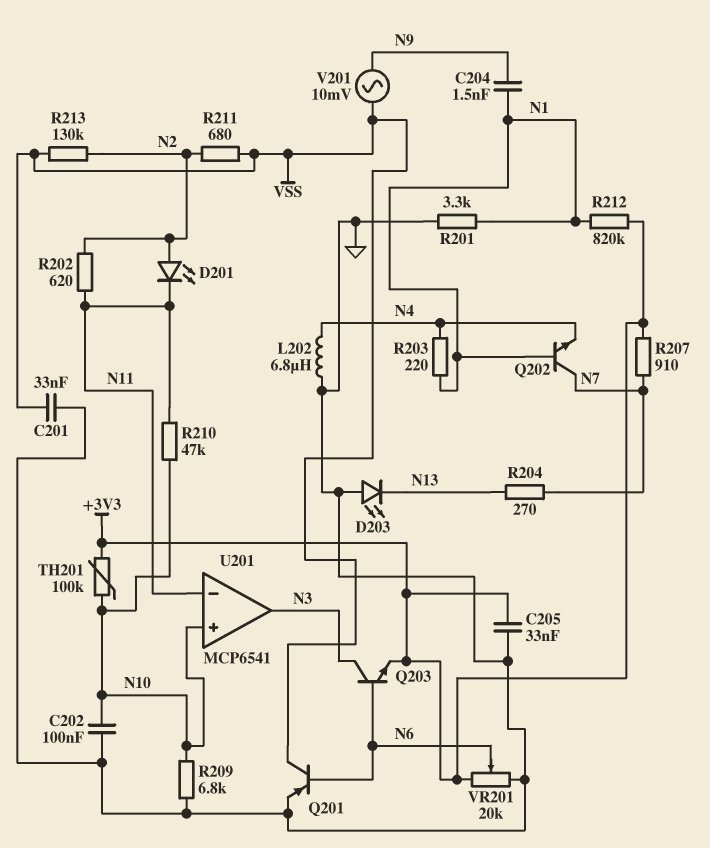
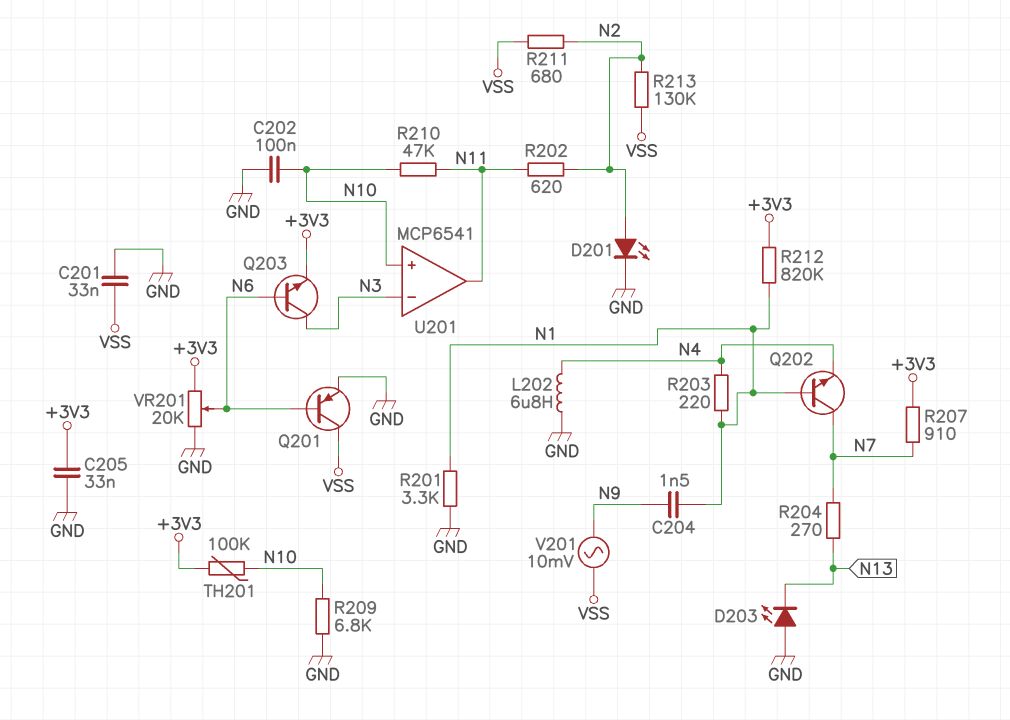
D201: LED (A N2, K N11) -> LED (A N2, K GND)
U201 pin in-: N11 -> N3
U201 pin out: N3 -> N11

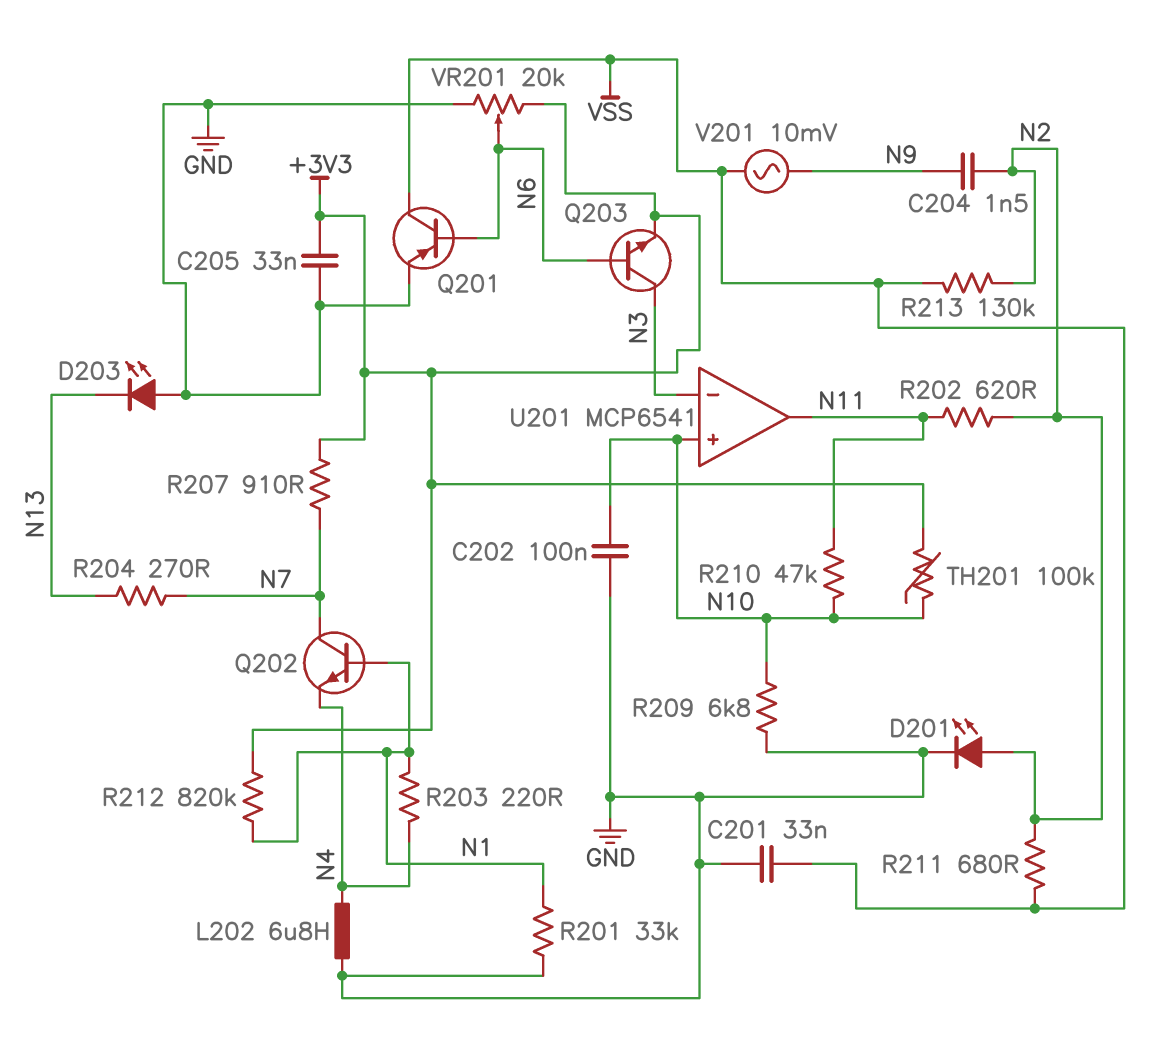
C204: 1.5nF (N1, N9) -> 1.5nF (N2, N9)
R201: 3.3k (GND, N1) -> 33k (GND, N1)

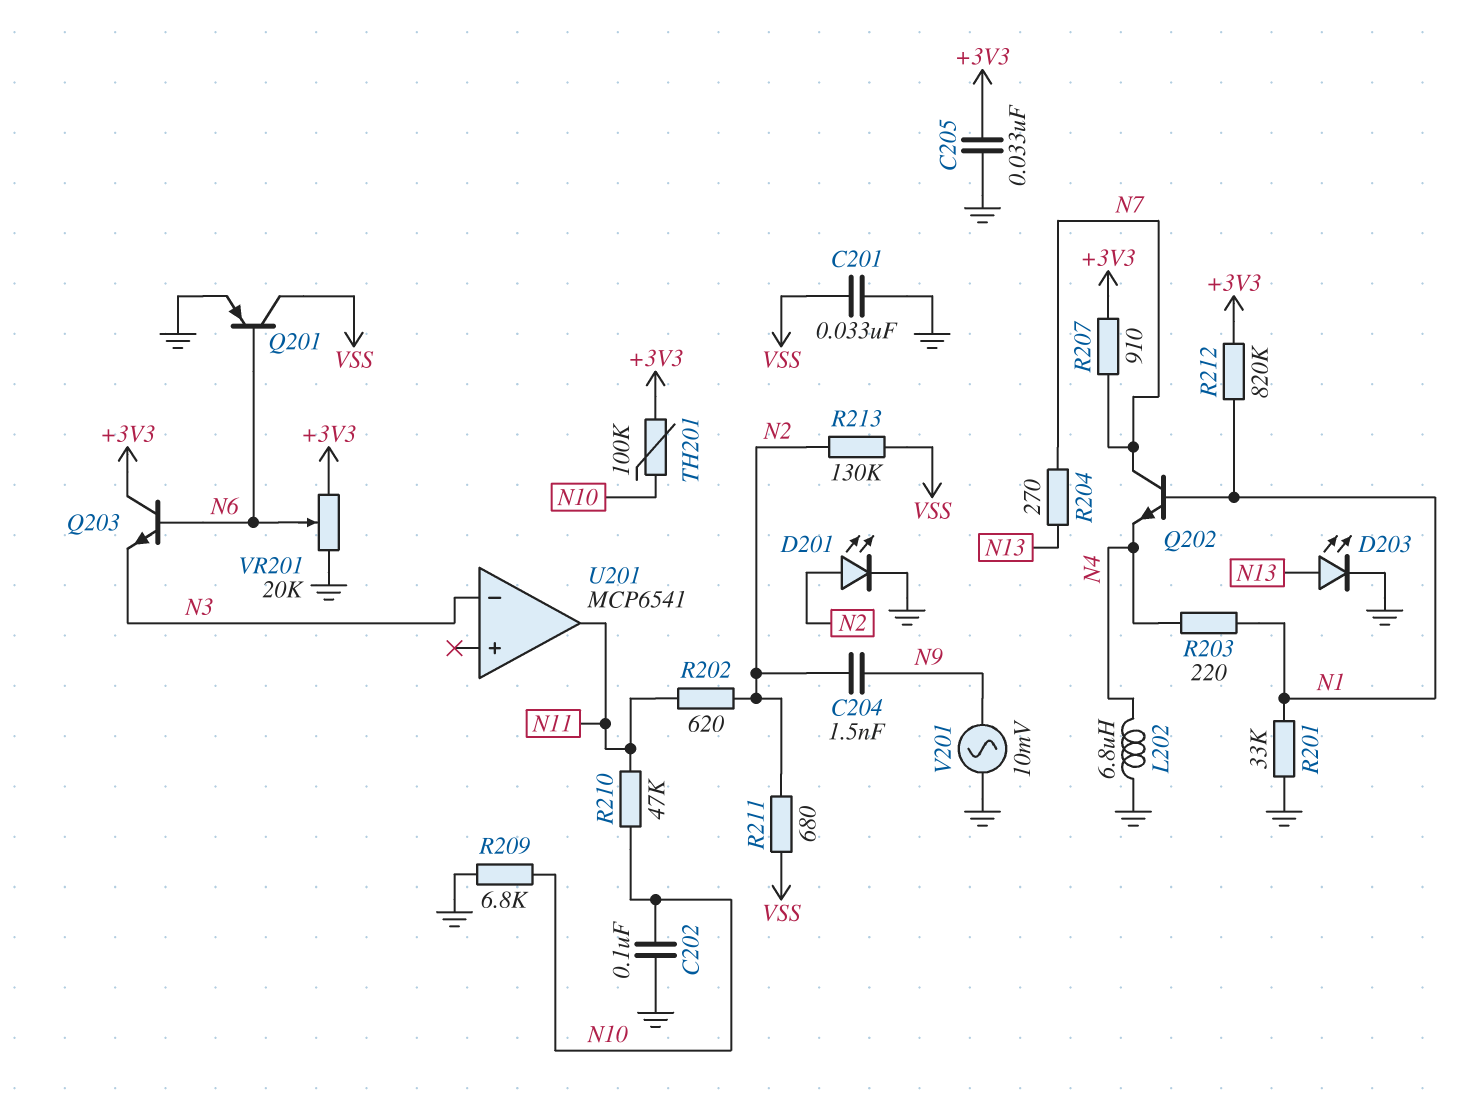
D203: LED (A GND, K N13) -> LED (A N13, K GND)
Q203: NPN (B N6, C N3, E +3V3) -> NPN (B N6, C +3V3, E N3)
U201 pin in+: N10 -> none
V201: AC 10mV (N9, VSS) -> AC 10mV (GND, N9)

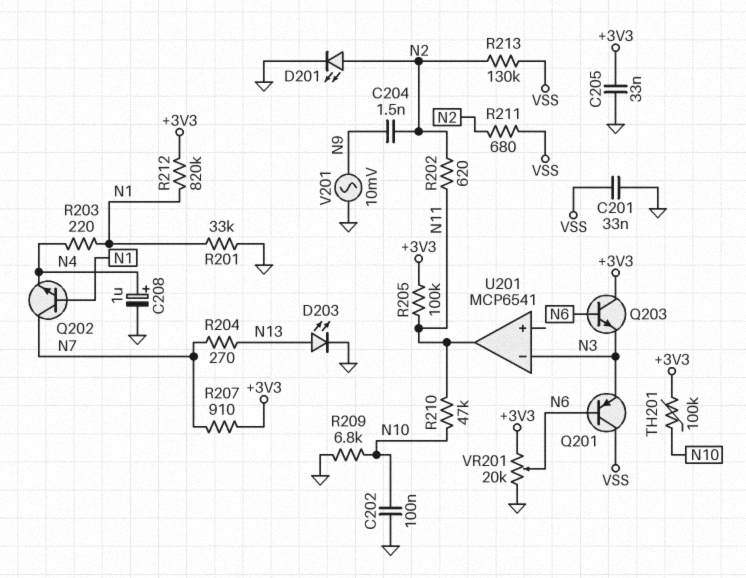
C208: none -> 1uF (plus N4, minus GND)
L202: 6.8uH (GND, N4) -> none
Q201: PNP (B N6, C VSS, E GND) -> PNP (B N6, C VSS, E N3)
R205: none -> 100k (+3V3, N11)

